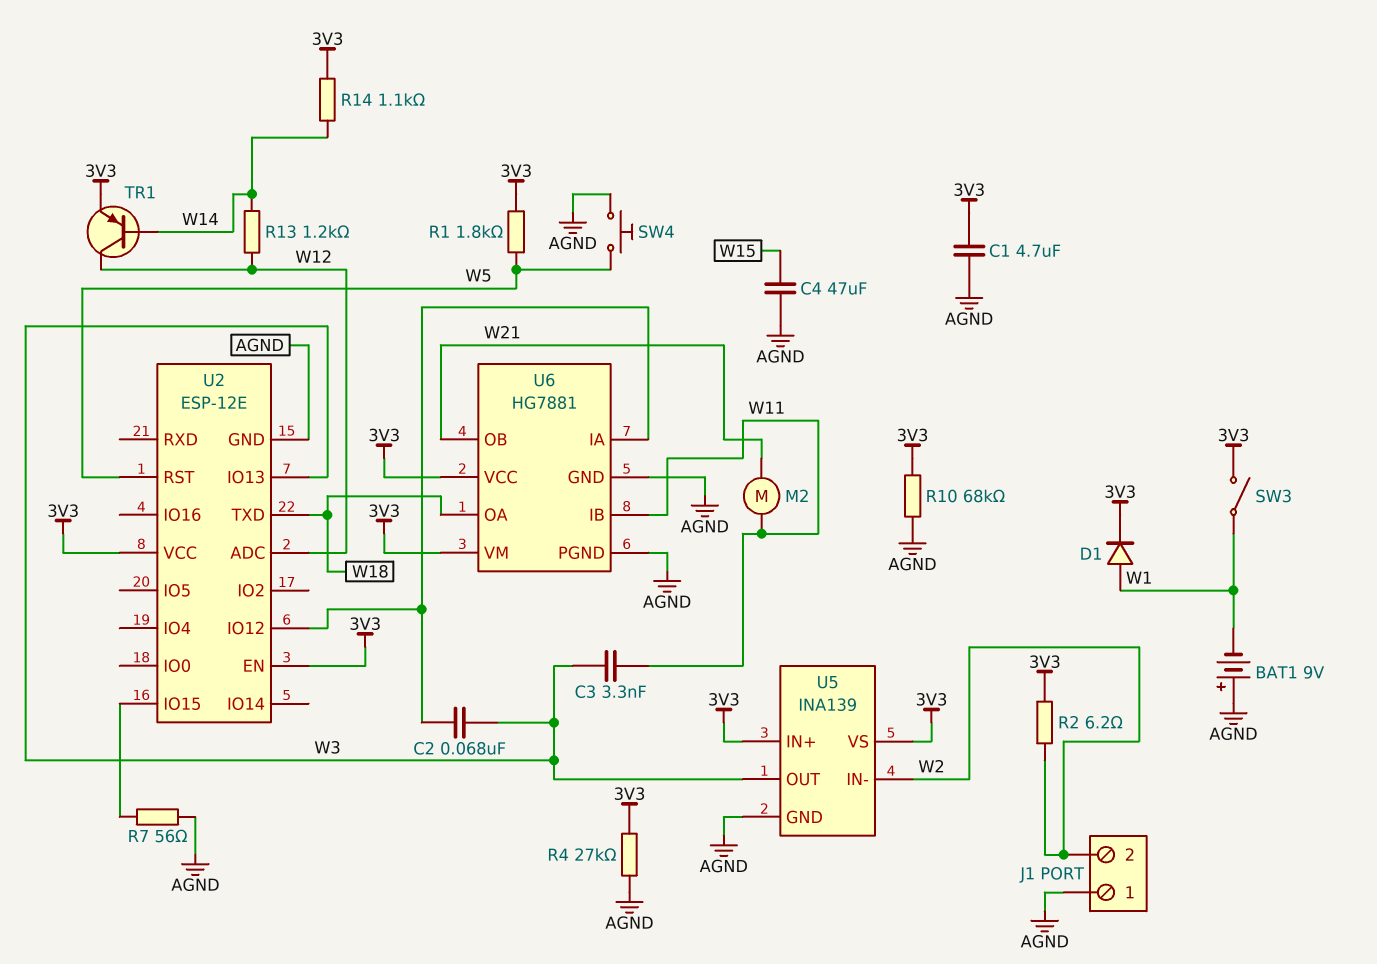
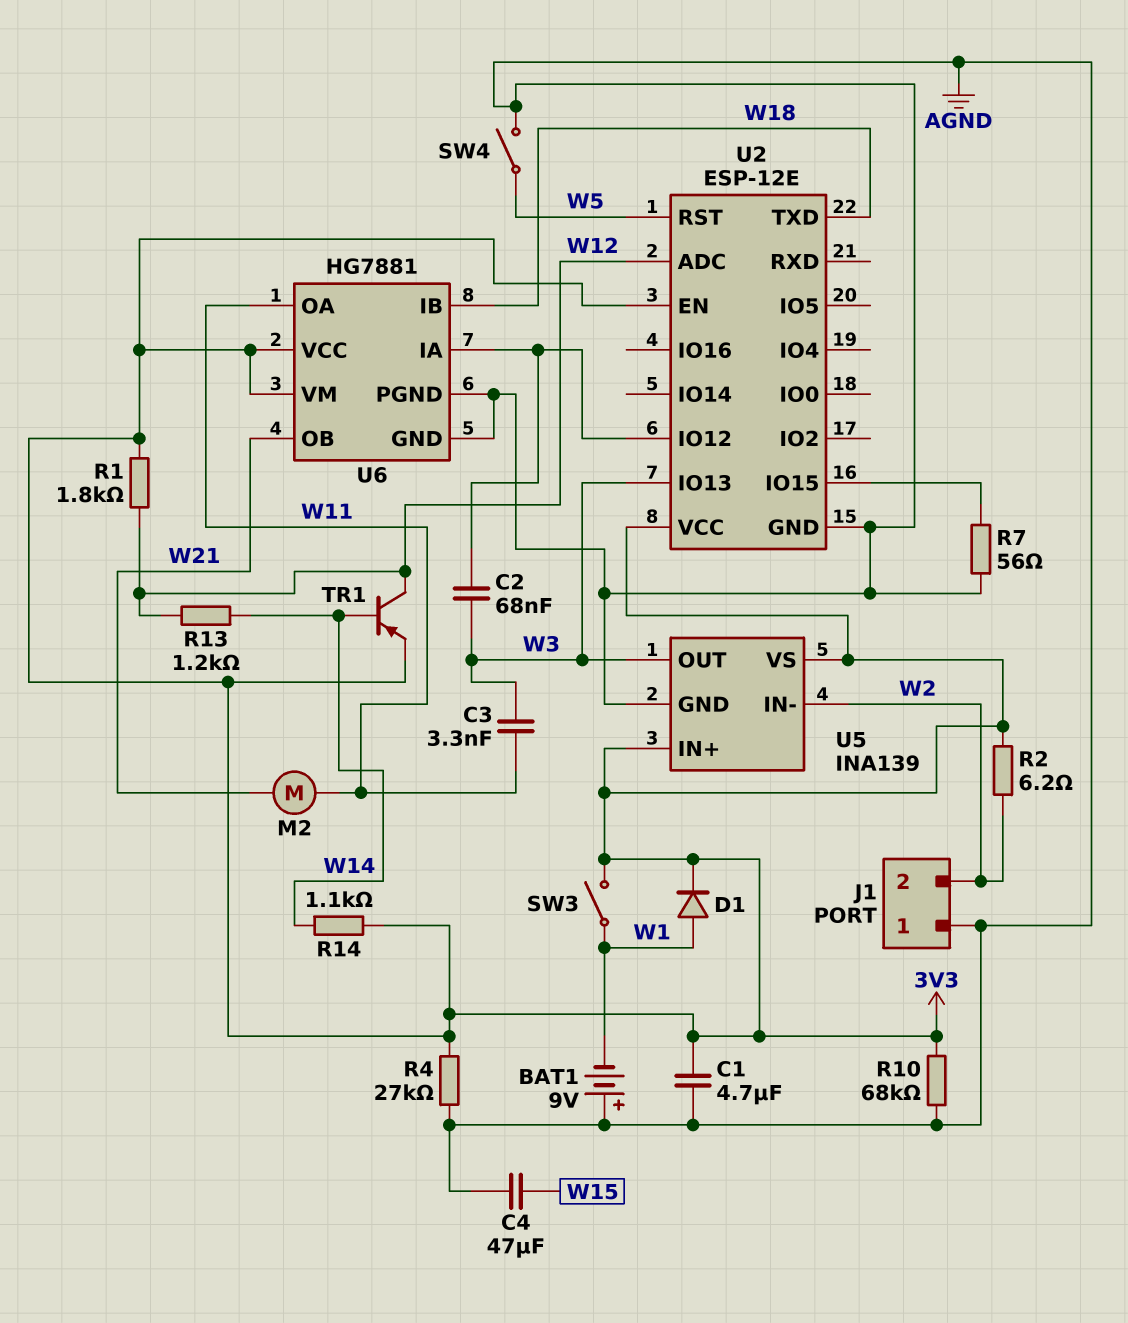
R1: 1.8k (3V3, W5) -> 1.8k (3V3, W12)
SW4: button (AGND, W5) -> switch (AGND, W5)
U6 pin IB: W11 -> W18
U6 pin OA: W18 -> W11

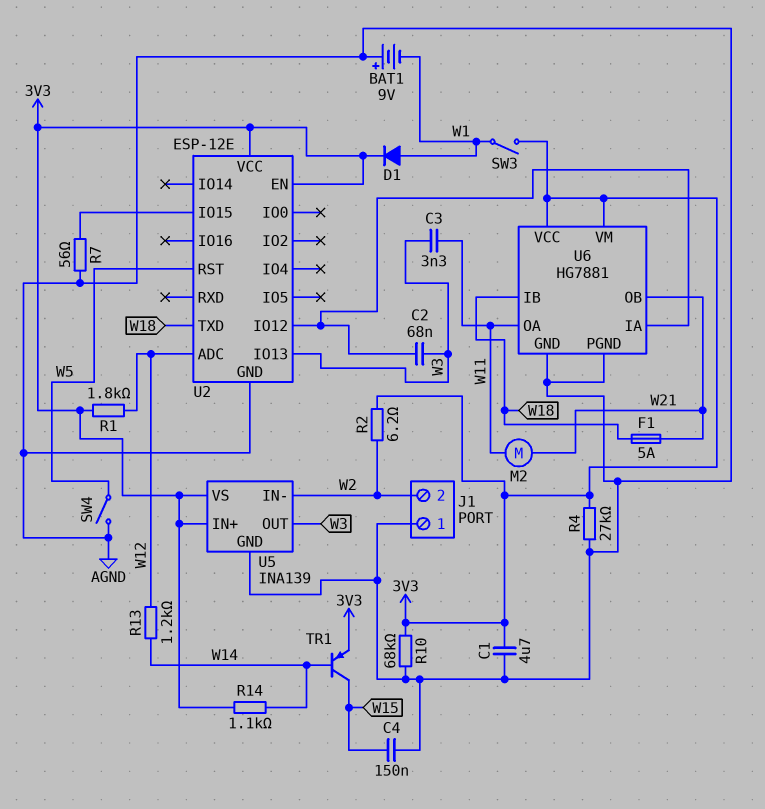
C4: 47uF (AGND, W15) -> 150nF (AGND, W15)
F1: none -> 5A (W18, W21)
TR1: PNP (B W14, C W12, E 3V3) -> PNP (B W14, C W15, E 3V3)

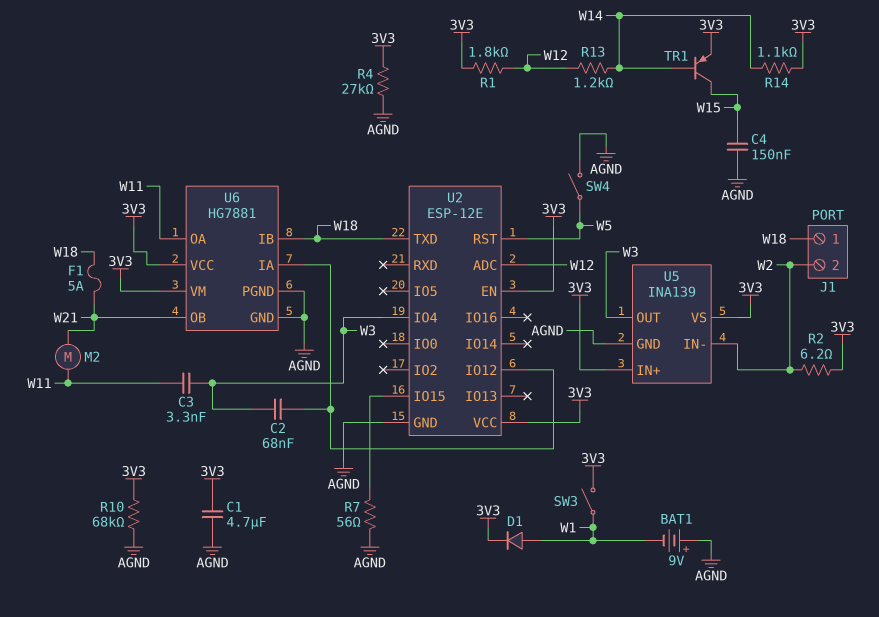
J1 pin 1: AGND -> W18
U2 pin IO4: none -> W3
U2 pin IO13: W3 -> none

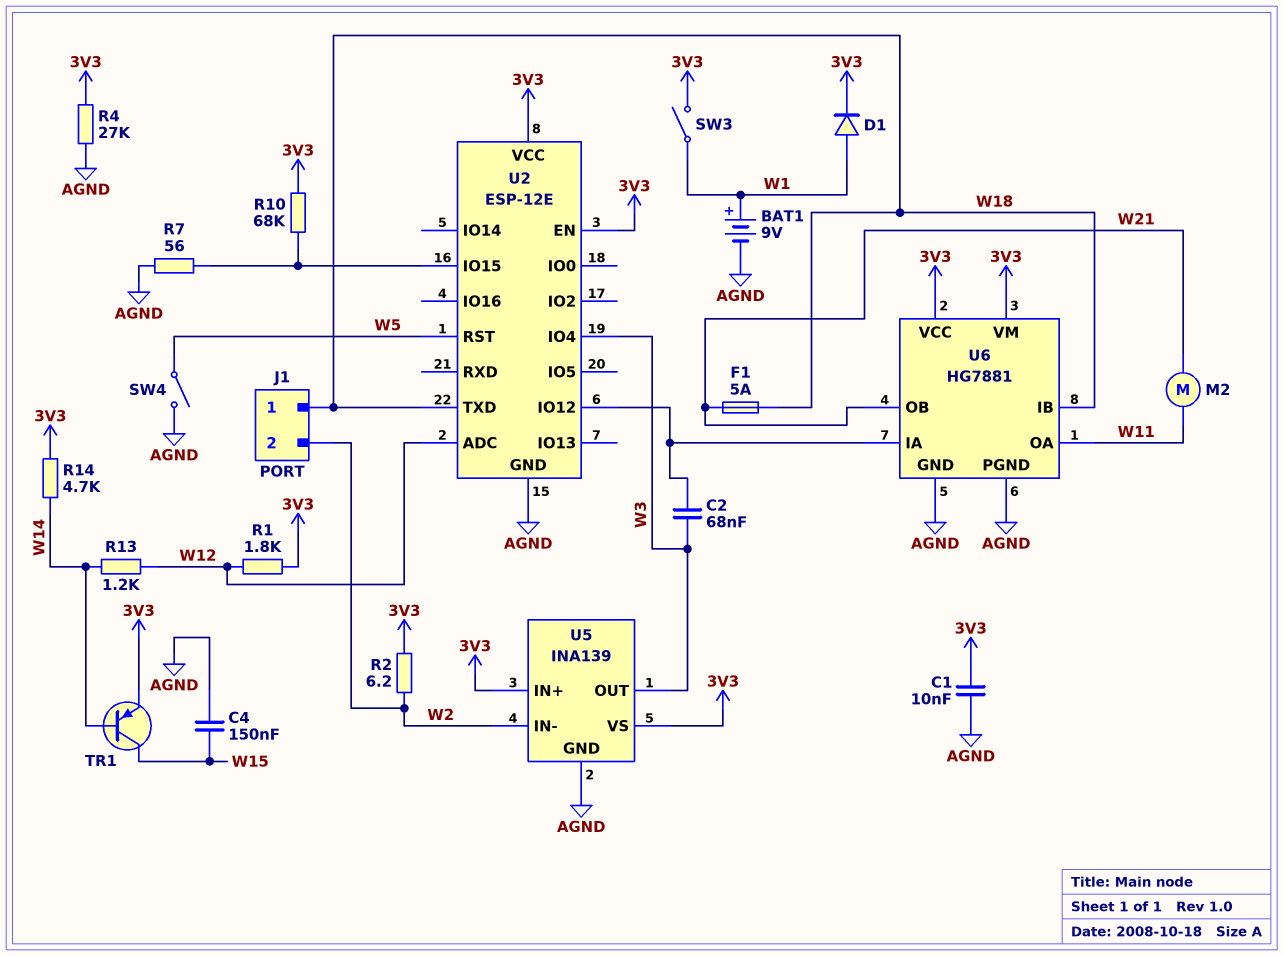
BAT1: 9V (plus AGND, minus W1) -> 9V (plus W1, minus AGND)
C1: 4.7uF (3V3, AGND) -> 10nF (3V3, AGND)
C3: 3.3nF (W3, W11) -> none
R10: 68k (3V3, AGND) -> 68k (3V3, U2/IO15)
R14: 1.1k (3V3, W14) -> 4.7k (3V3, W14)

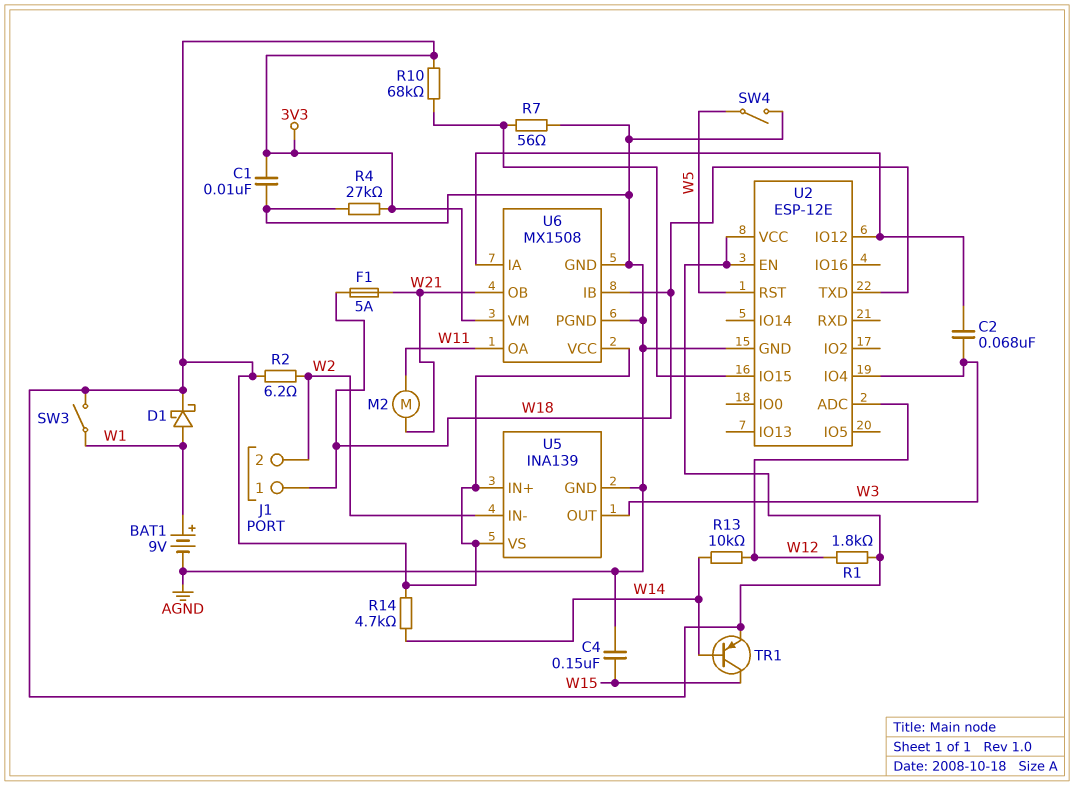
D1: diode (A W1, K 3V3) -> schottky (A W1, K 3V3)
R13: 1.2k (W12, W14) -> 10k (W12, W14)
U6: HG7881 -> MX1508

